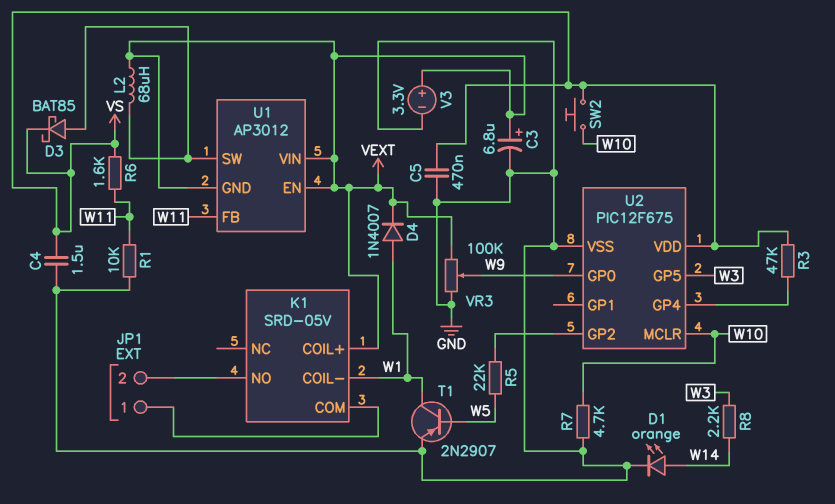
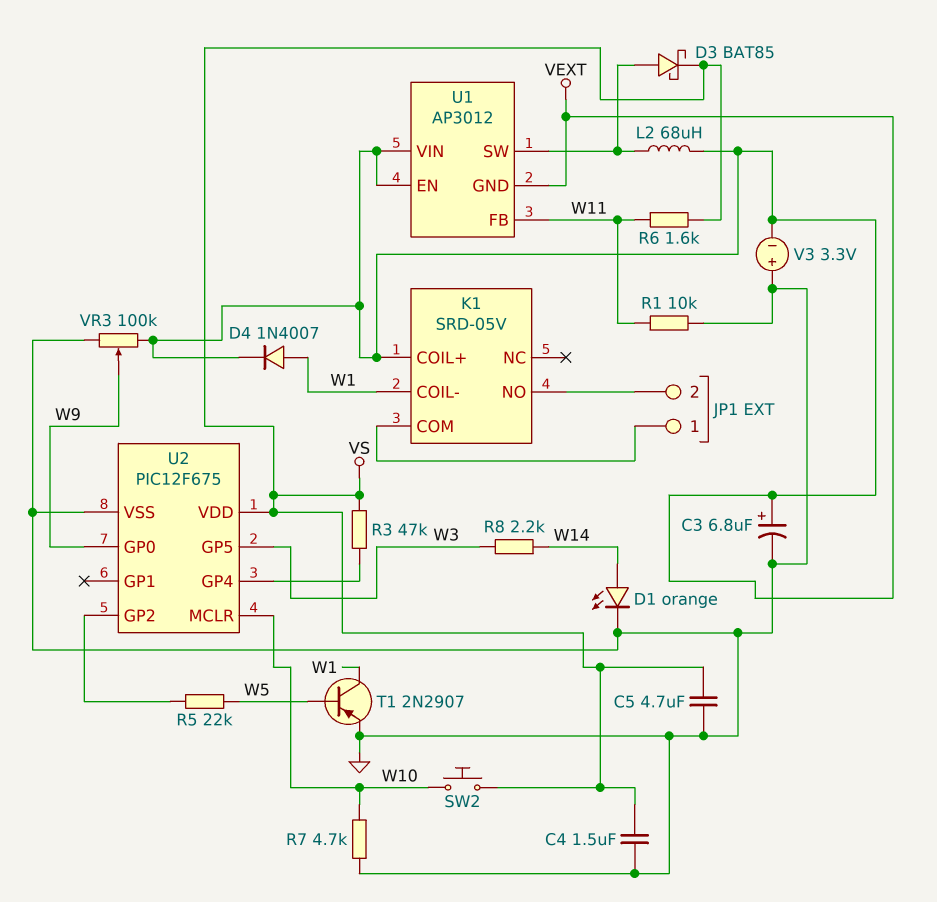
C5: 470nF (GND, VS) -> 4.7uF (GND, VS)
V3: 3.3V (plus VEXT, minus GND) -> 3.3V (plus GND, minus VEXT)

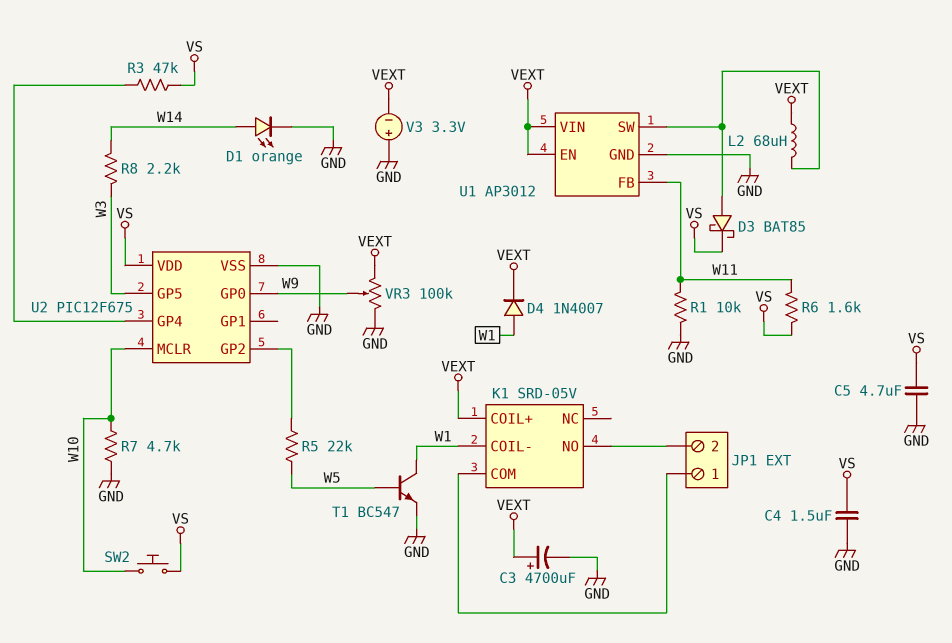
C3: 6.8uF (plus VEXT, minus GND) -> 4700uF (plus VEXT, minus GND)
T1: PNP 2N2907 (B W5, C W1, E GND) -> NPN BC547 (B W5, C W1, E GND)
U1 pin GND: VEXT -> GND

